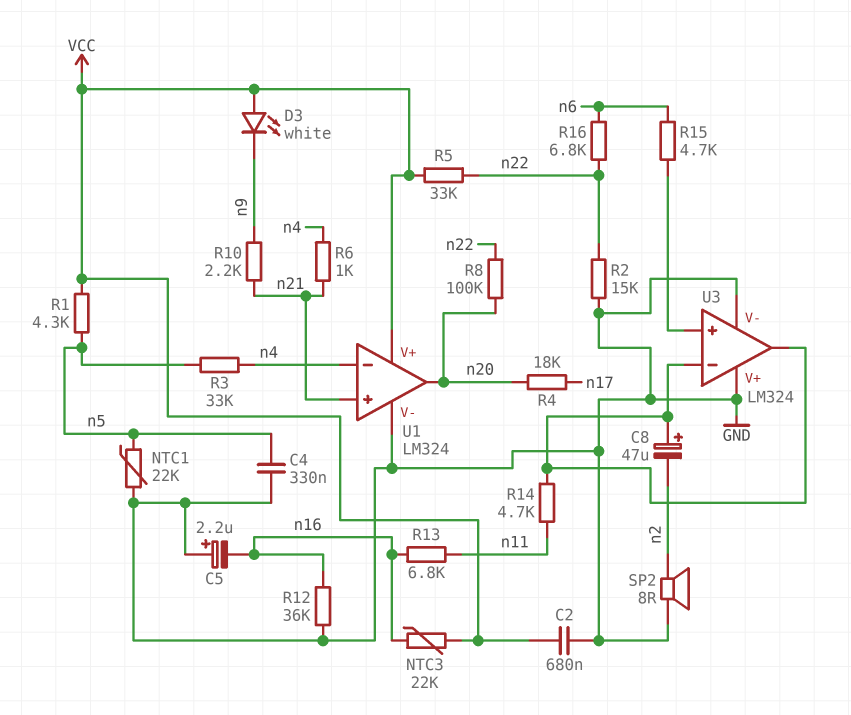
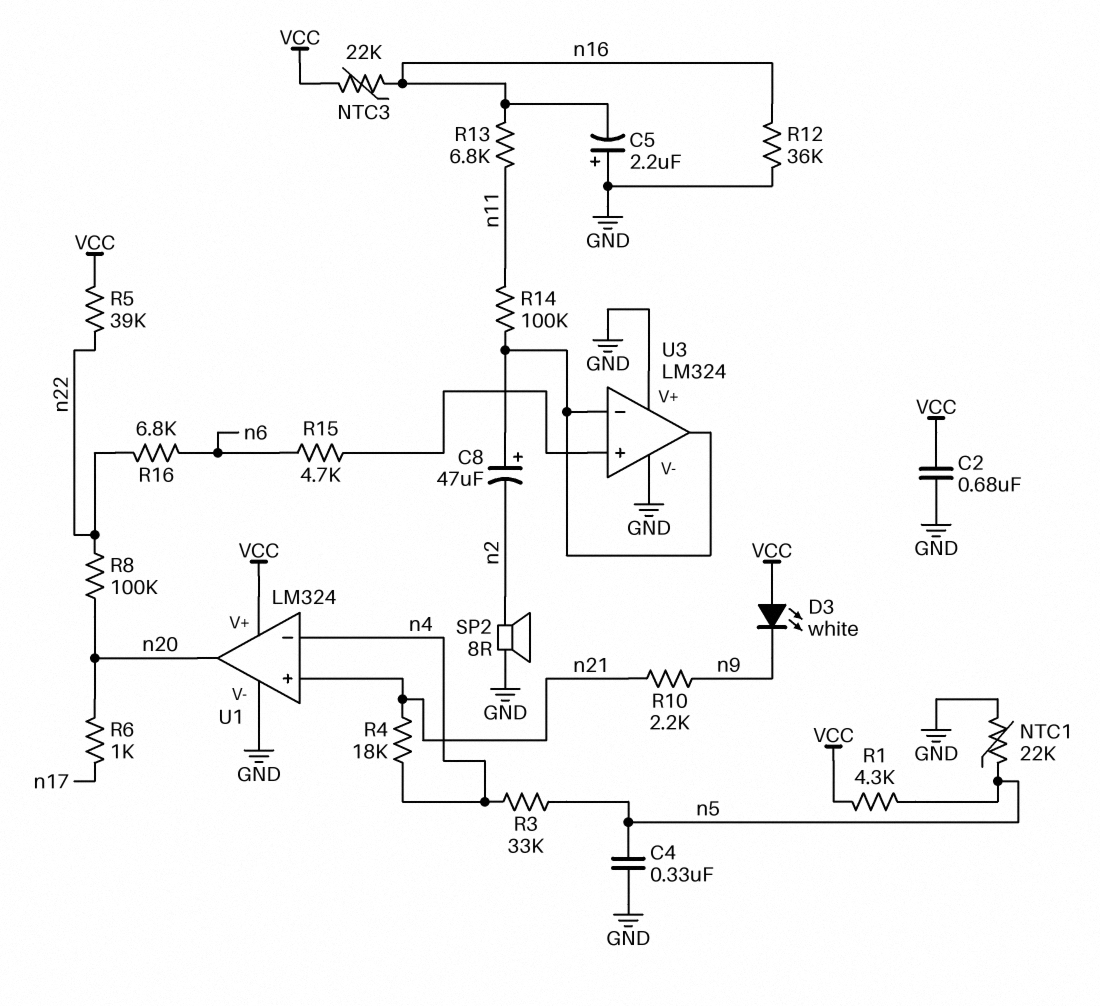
R2: 15k (GND, n22) -> none
R4: 18k (n17, n20) -> 18k (n4, n21)
R5: 33k (VCC, n22) -> 39k (VCC, n22)
R6: 1k (n4, n21) -> 1k (n17, n20)
R14: 4.7k (U3/in-, n11) -> 100k (U3/in-, n11)

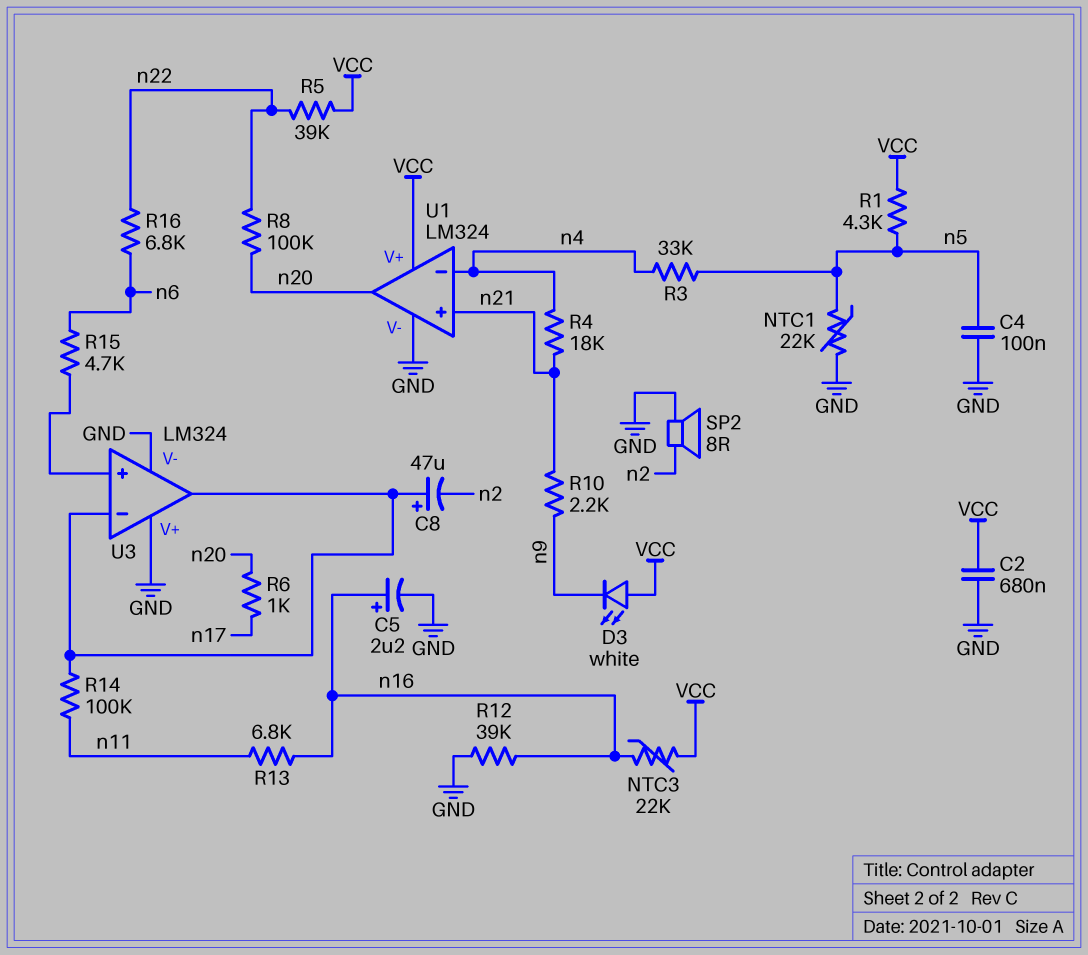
C4: 330nF (GND, n5) -> 100nF (GND, n5)
C5: 2.2uF (plus GND, minus n16) -> 2.2uF (plus n16, minus GND)
R12: 36k (GND, n16) -> 39k (GND, n16)

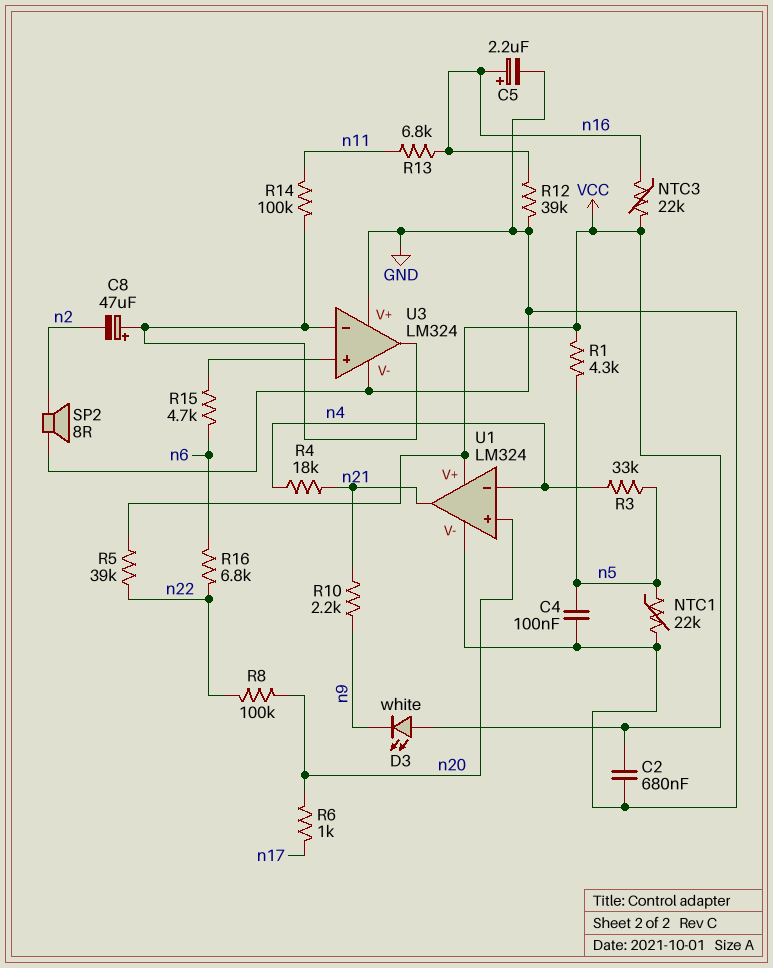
U1 pin in+: n21 -> n20
U1 pin out: n20 -> n21

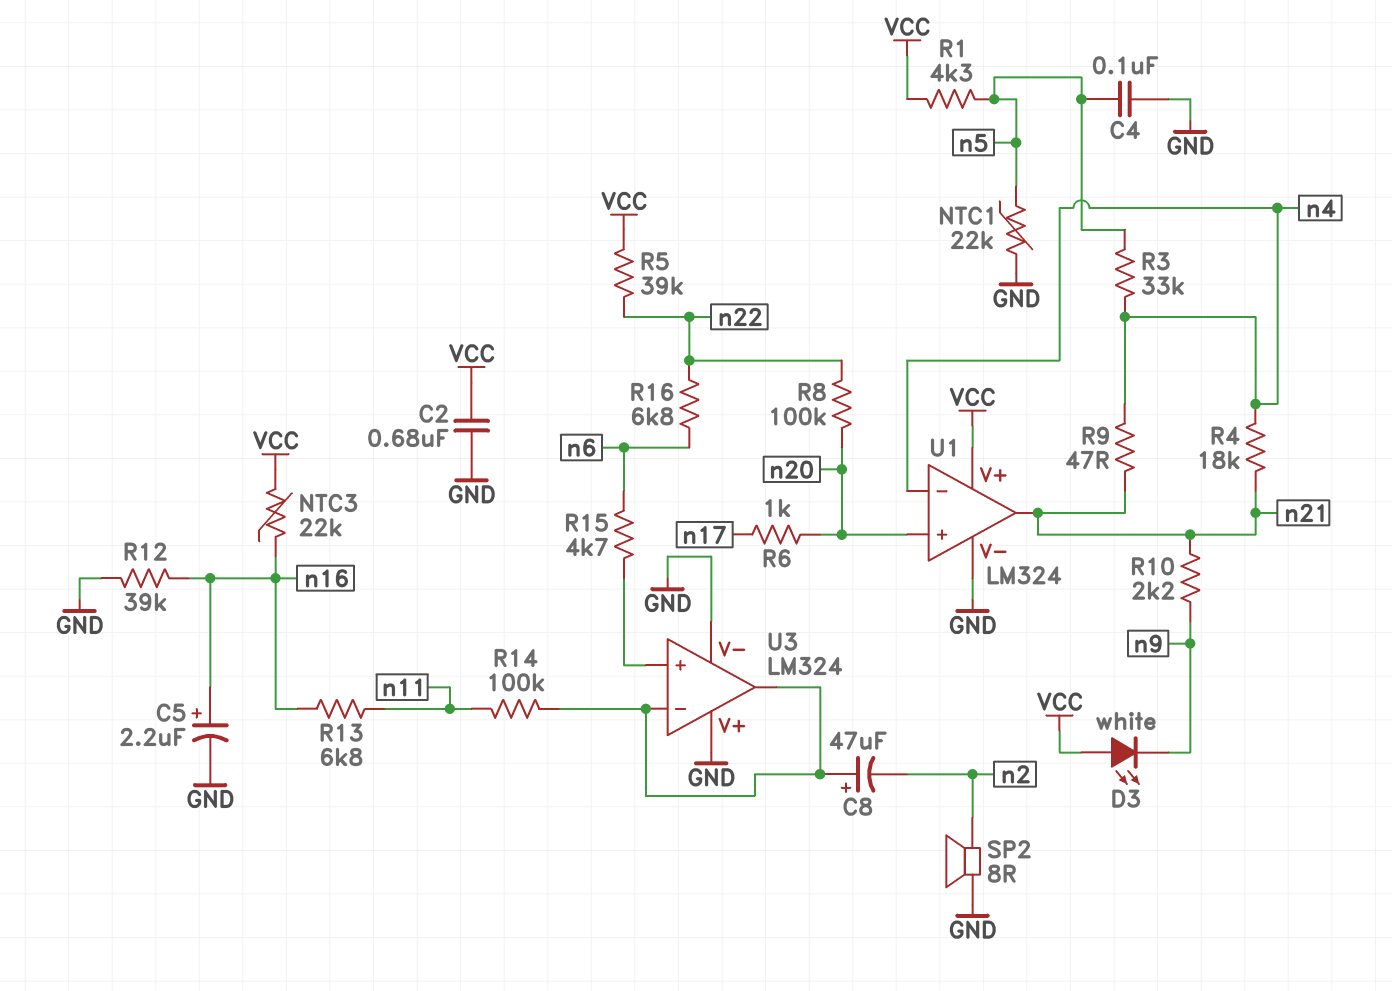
R9: none -> 47 (n4, n21)

